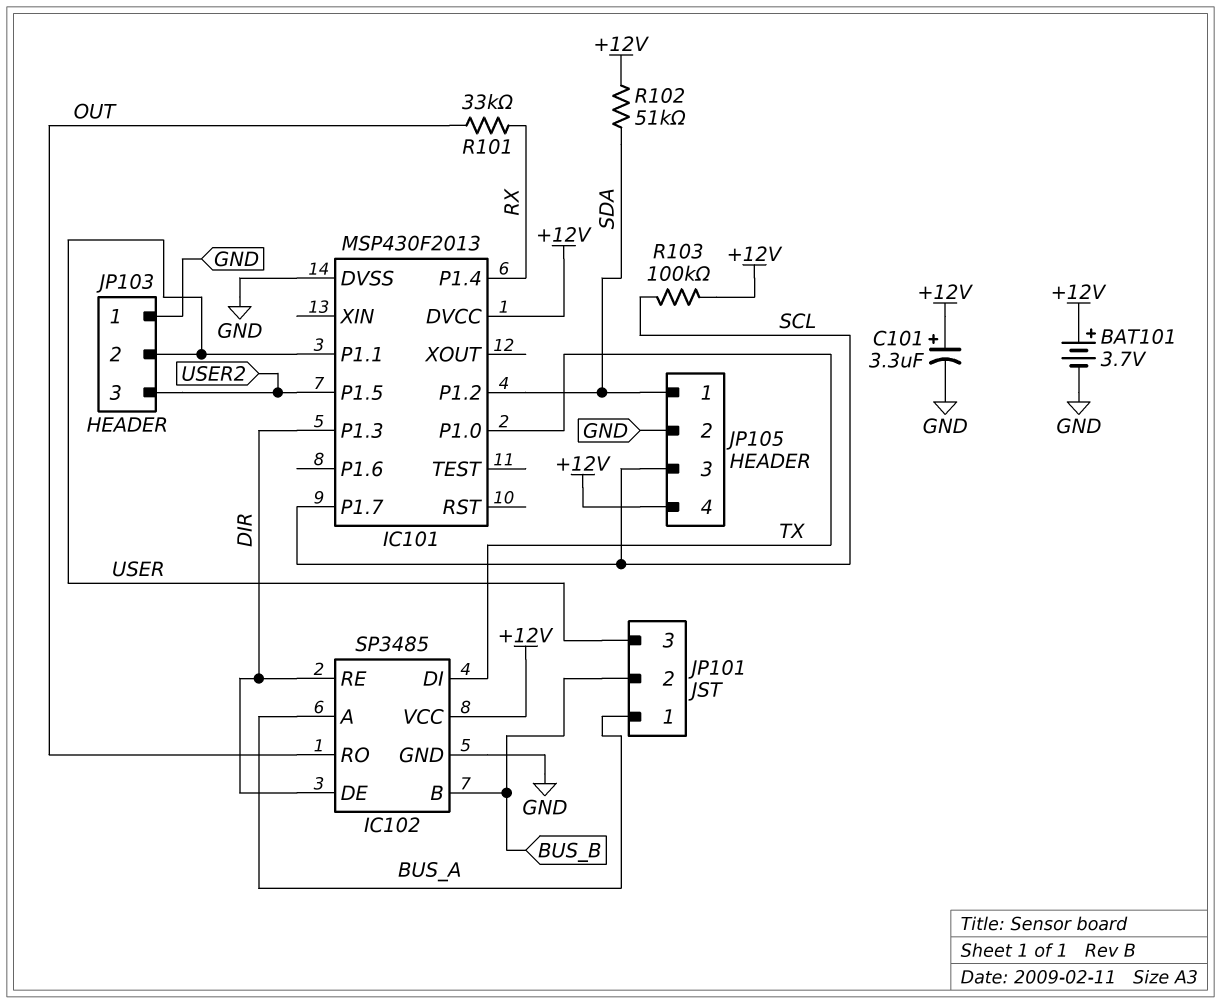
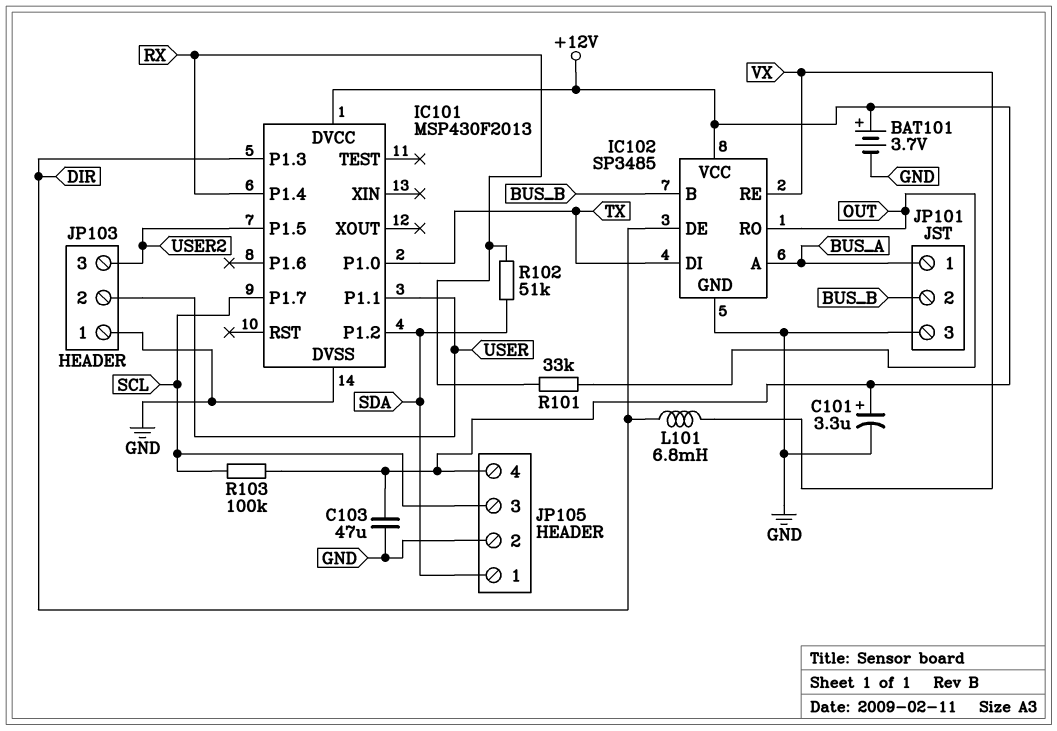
C103: none -> 47uF (+12V, GND)
IC102 pin RE: DIR -> VX
JP101 pin 3: USER -> GND
L101: none -> 6.8mH (DIR, VX)
R102: 51k (+12V, SDA) -> 51k (RX, SDA)

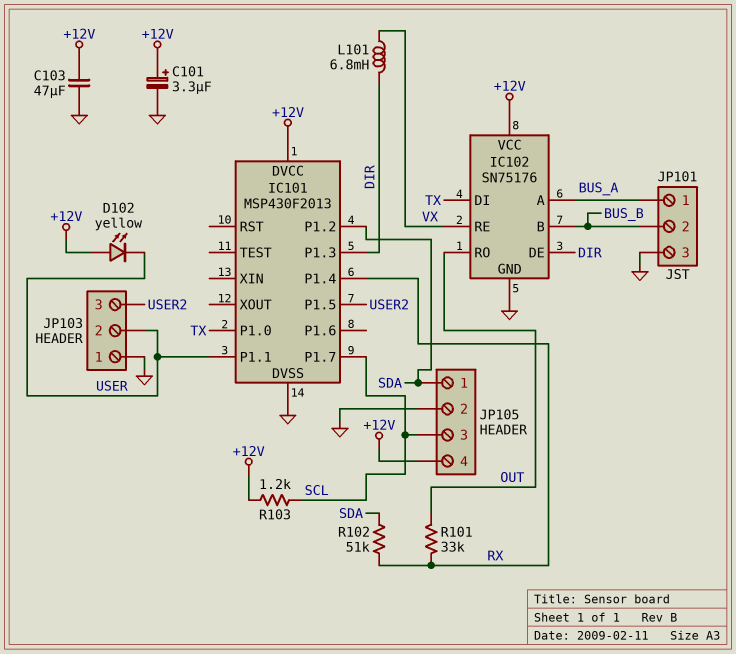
BAT101: 3.7V (plus +12V, minus GND) -> none
D102: none -> LED yellow (A +12V, K USER)
IC102: SP3485 -> SN75176
R103: 100k (+12V, SCL) -> 1.2k (+12V, SCL)

